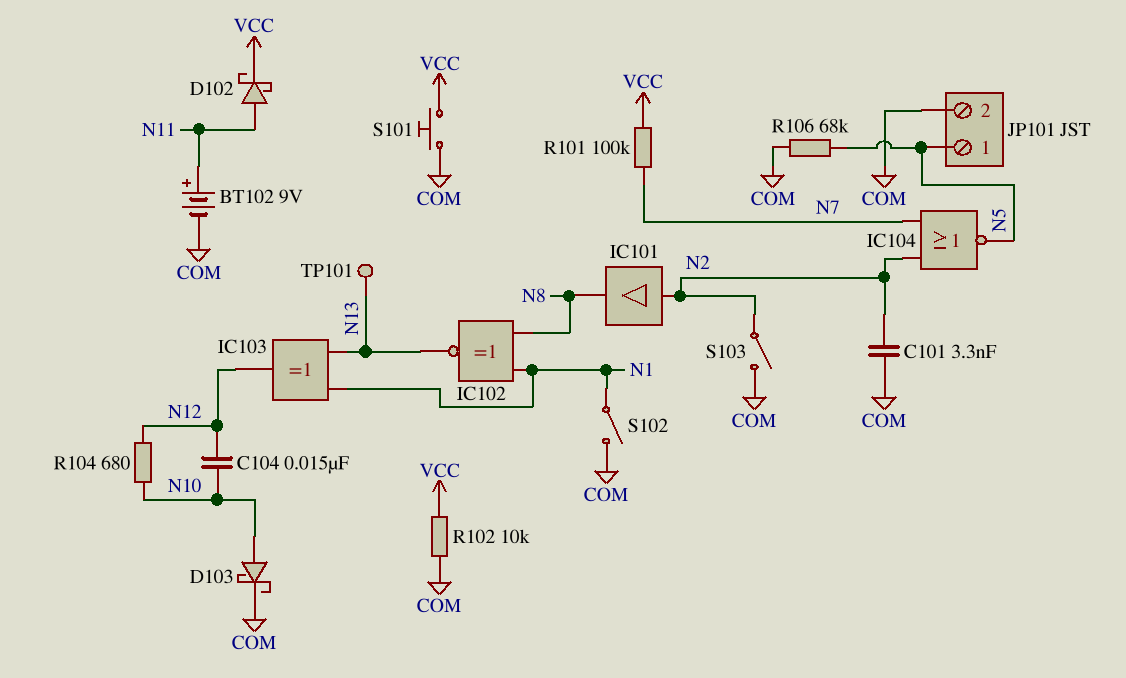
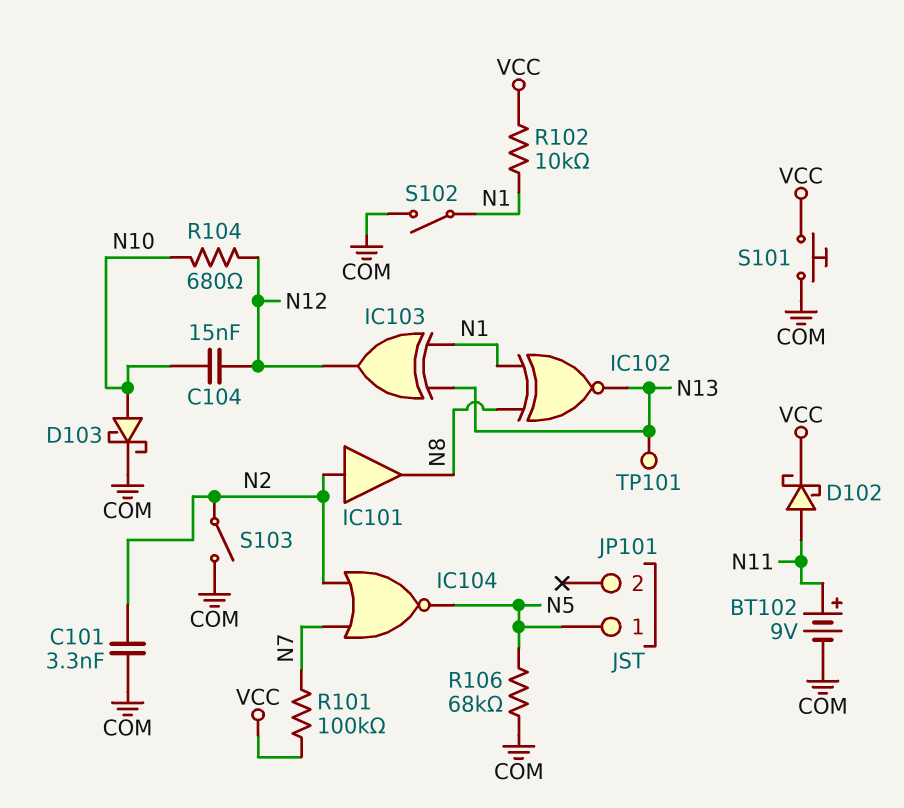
JP101 pin 2: COM -> none
R102: 10k (COM, VCC) -> 10k (N1, VCC)

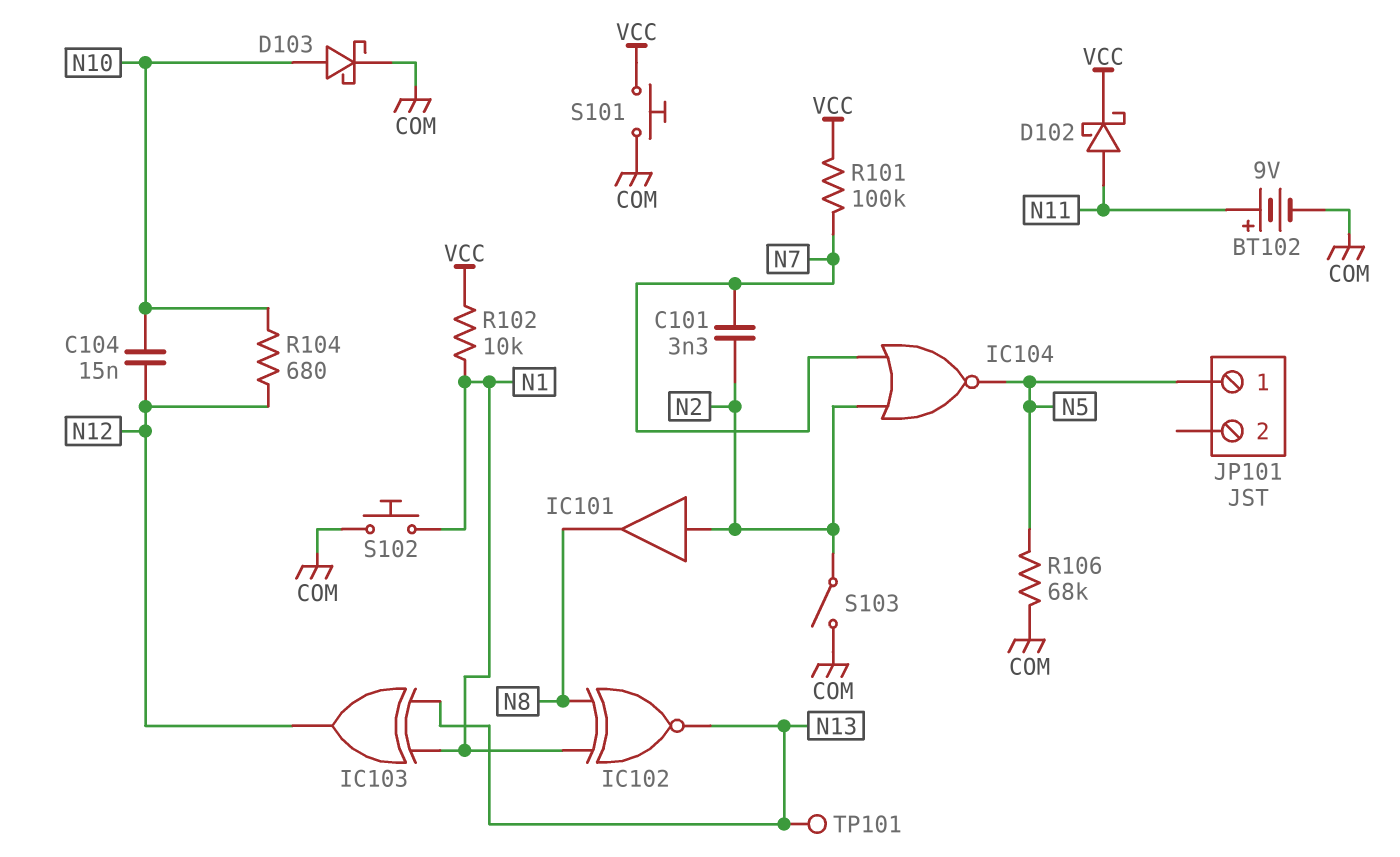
C101: 3.3nF (COM, N2) -> 3.3nF (N2, N7)
S102: switch (COM, N1) -> button (COM, N1)

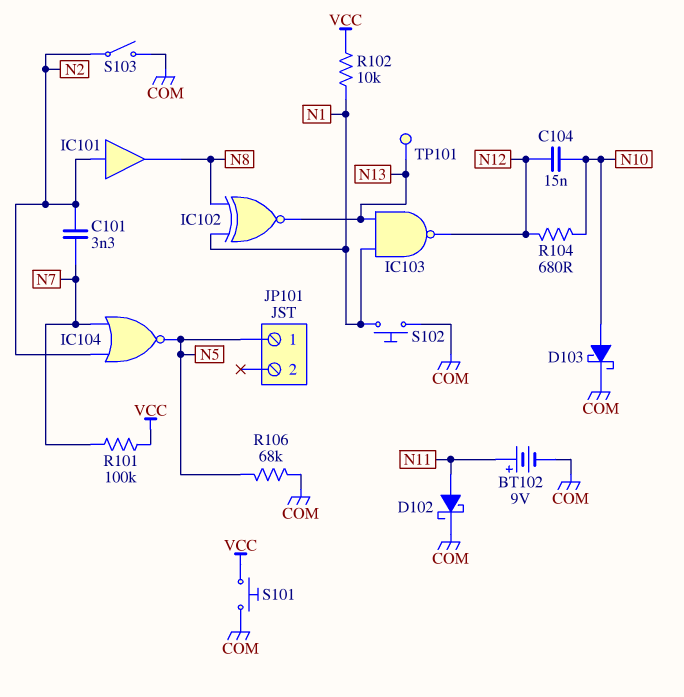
D102: schottky (A N11, K VCC) -> schottky (A N11, K COM)
IC103: XOR (in N1, in N13, out N12) -> NAND (in N1, in N13, out N12)

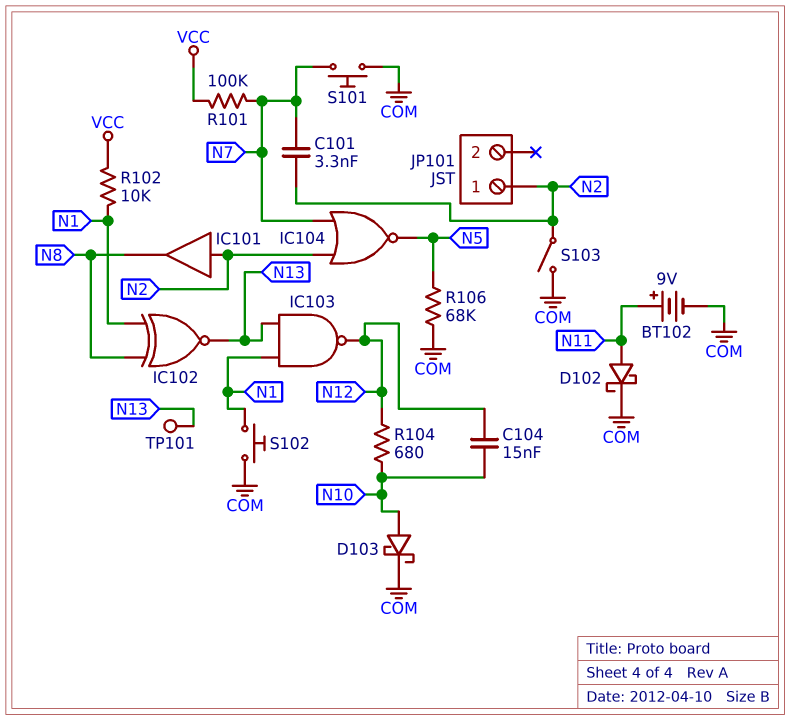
JP101 pin 1: N5 -> N2
S101: button (COM, VCC) -> button (COM, N7)

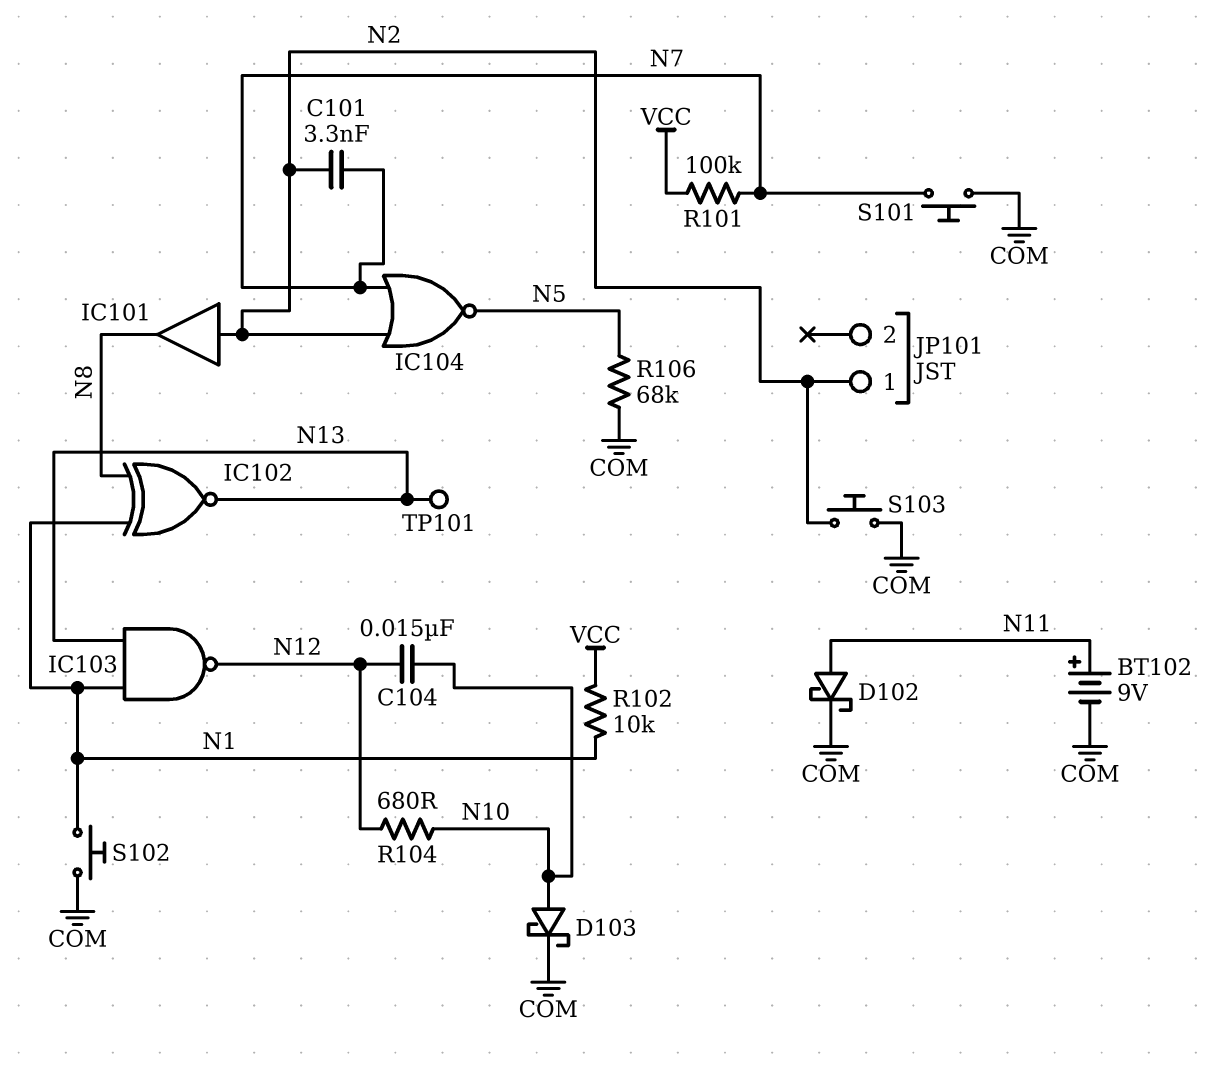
S103: switch (COM, N2) -> button (COM, N2)

